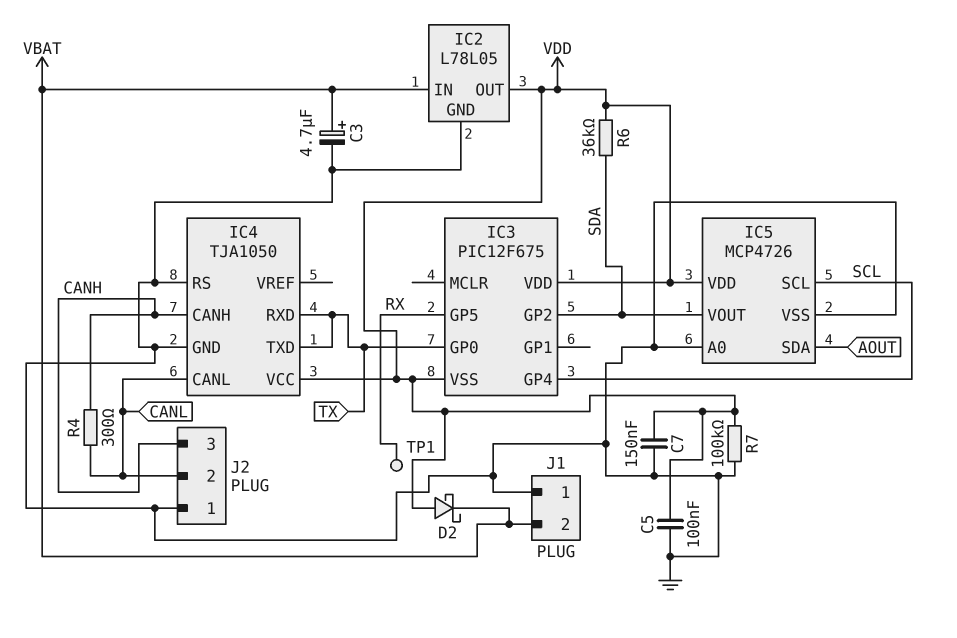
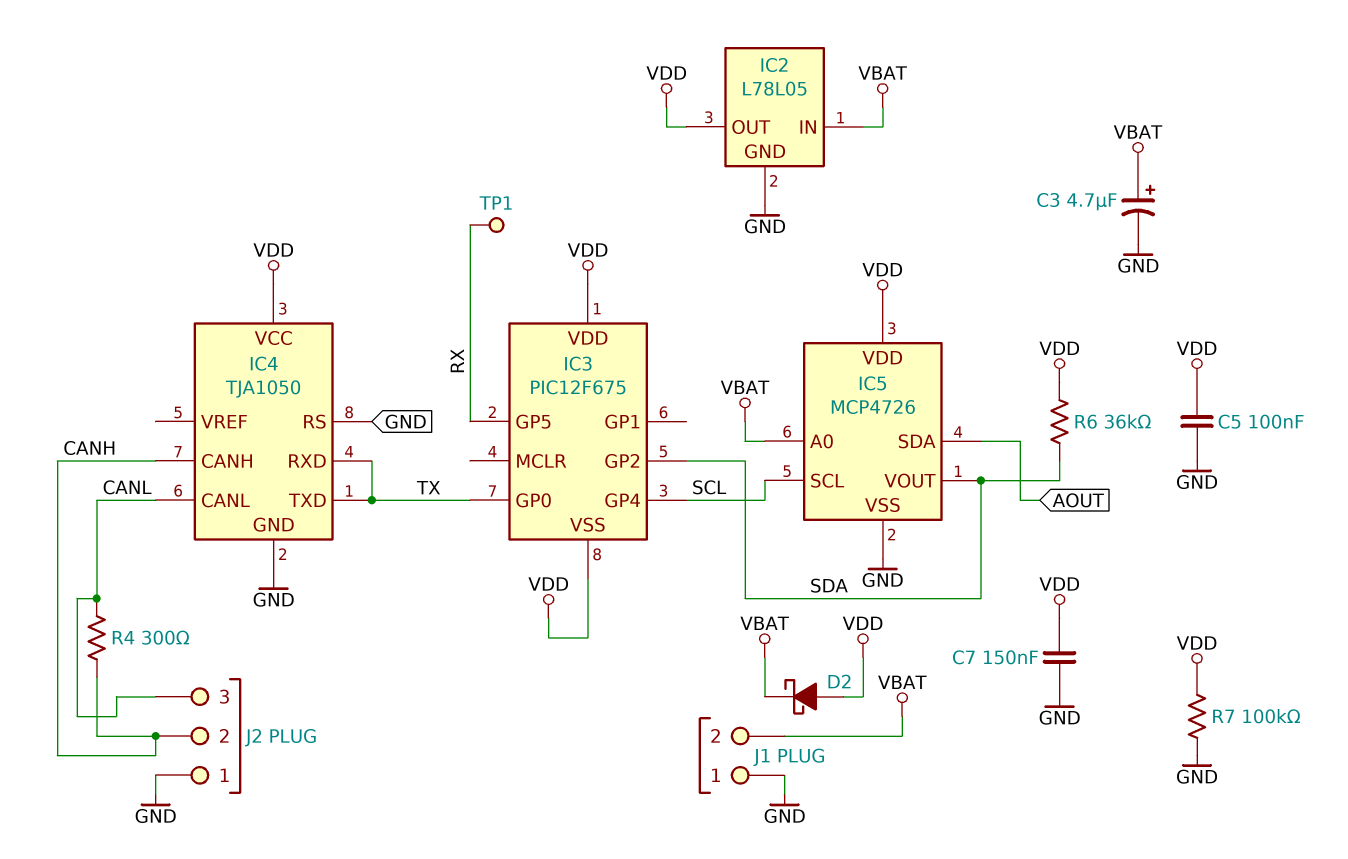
IC5 pin A0: GND -> VBAT
J2 pin 2: CANL -> CANH
J2 pin 3: CANH -> CANL

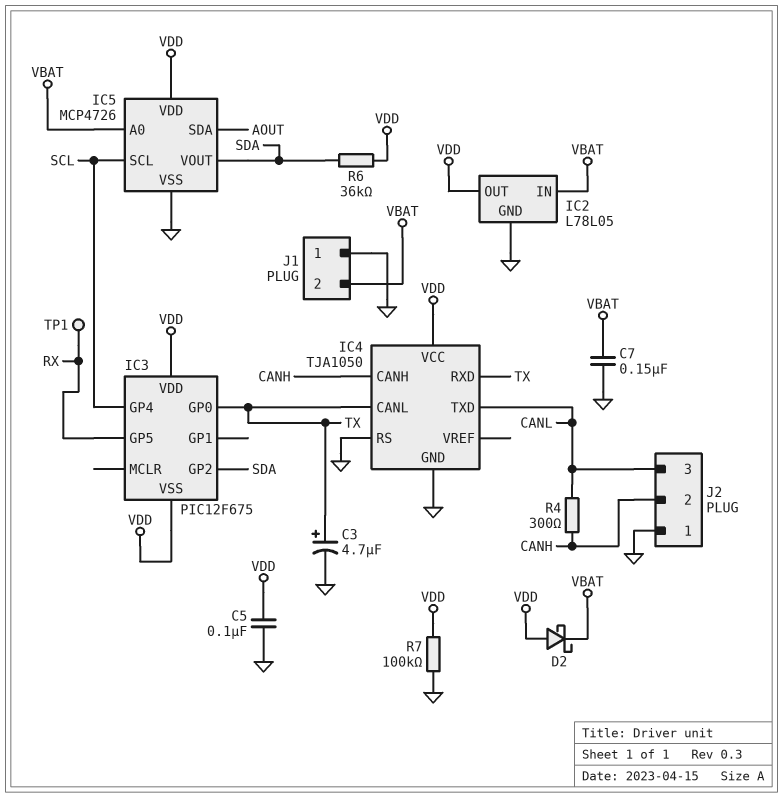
C3: 4.7uF (plus VBAT, minus GND) -> 4.7uF (plus TX, minus GND)
C7: 150nF (GND, VDD) -> 150nF (GND, VBAT)
IC4 pin CANL: CANL -> TX
IC4 pin TXD: TX -> CANL

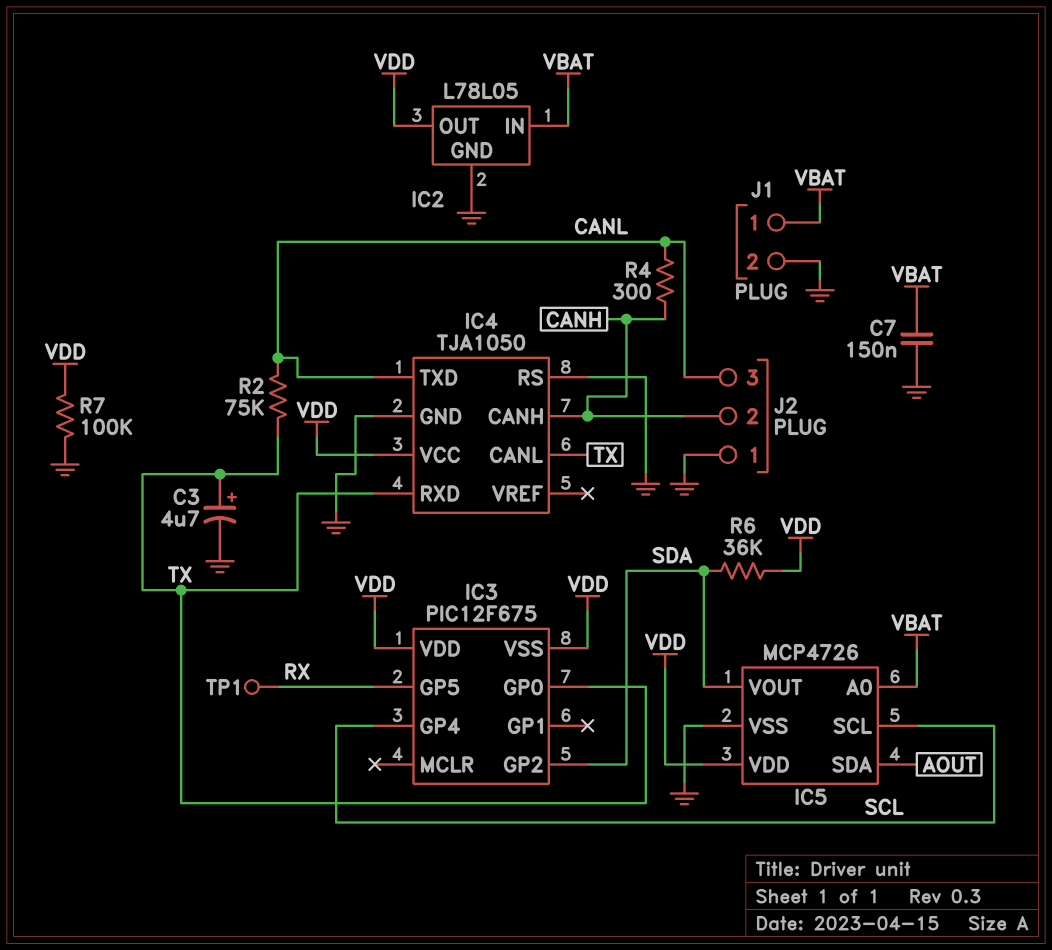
C5: 100nF (GND, VDD) -> none
D2: schottky (A VDD, K VBAT) -> none
J1 pin 1: GND -> VBAT
J1 pin 2: VBAT -> GND
R2: none -> 75k (CANL, TX)

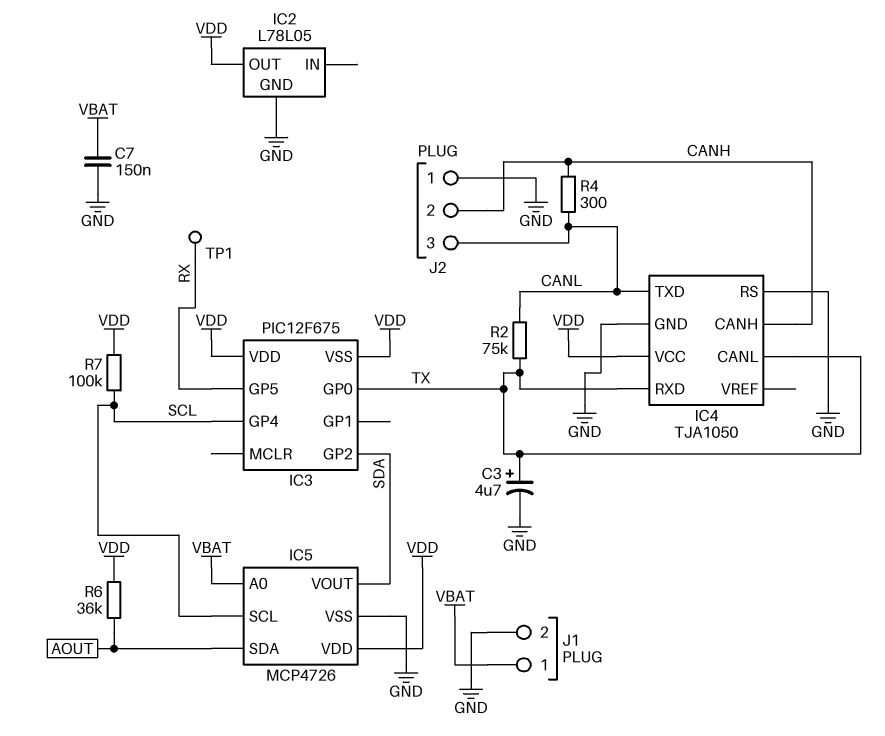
IC2 pin IN: VBAT -> none
R6: 36k (SDA, VDD) -> 36k (AOUT, VDD)
R7: 100k (GND, VDD) -> 100k (SCL, VDD)

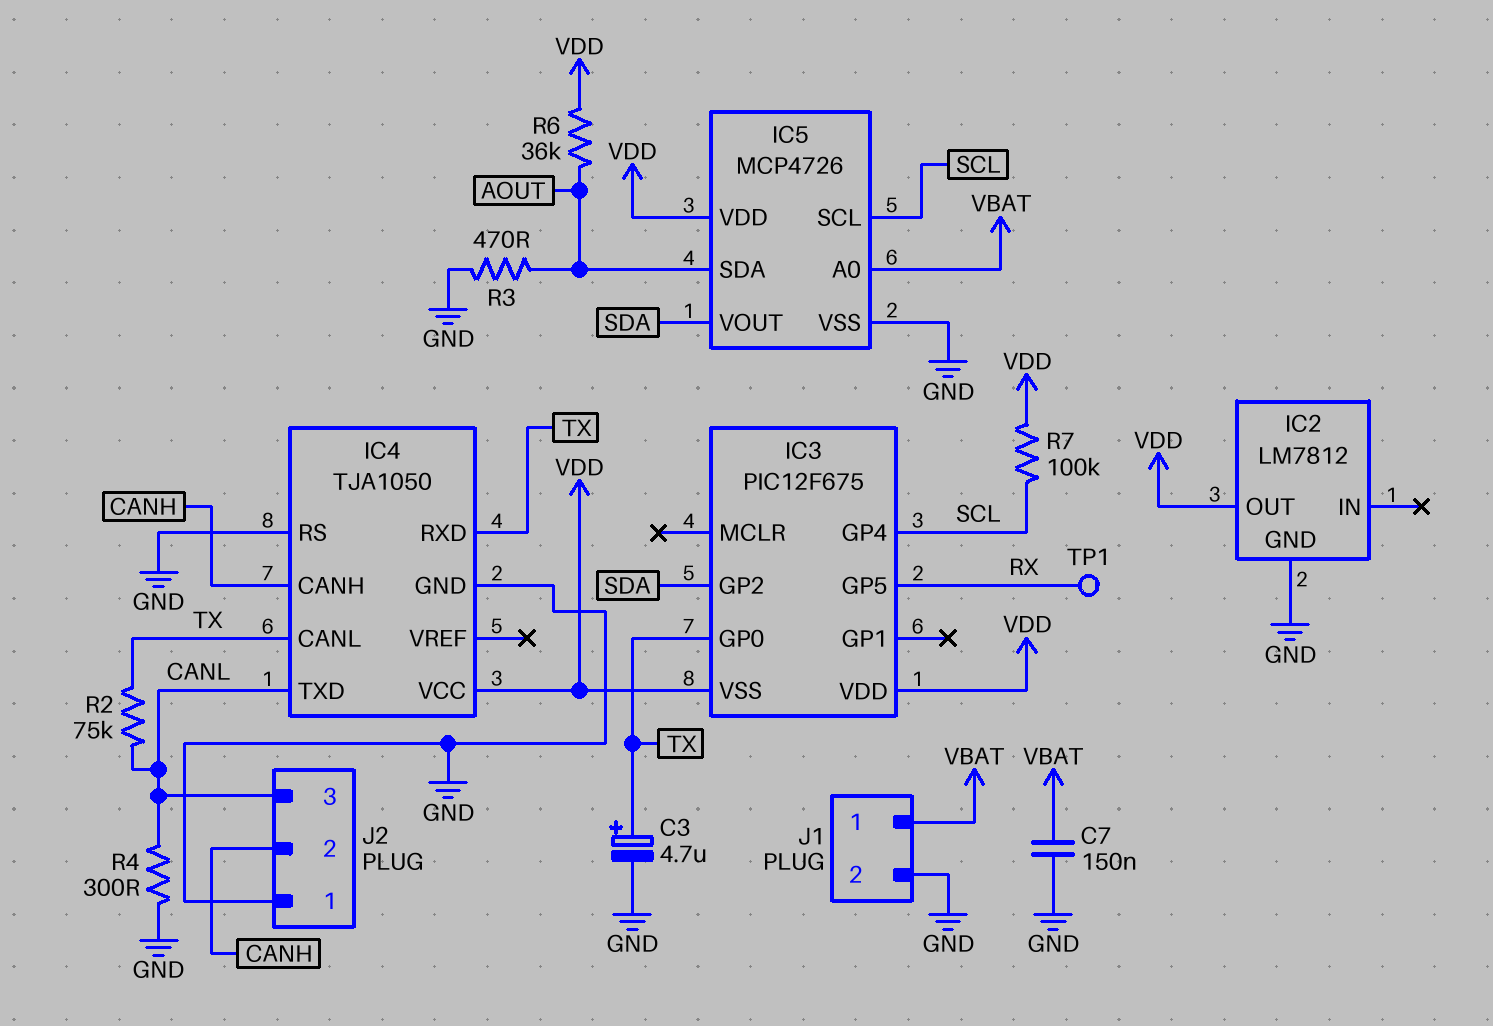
IC2: L78L05 -> LM7812
R3: none -> 470 (AOUT, GND)
R4: 300 (CANH, CANL) -> 300 (CANL, GND)

